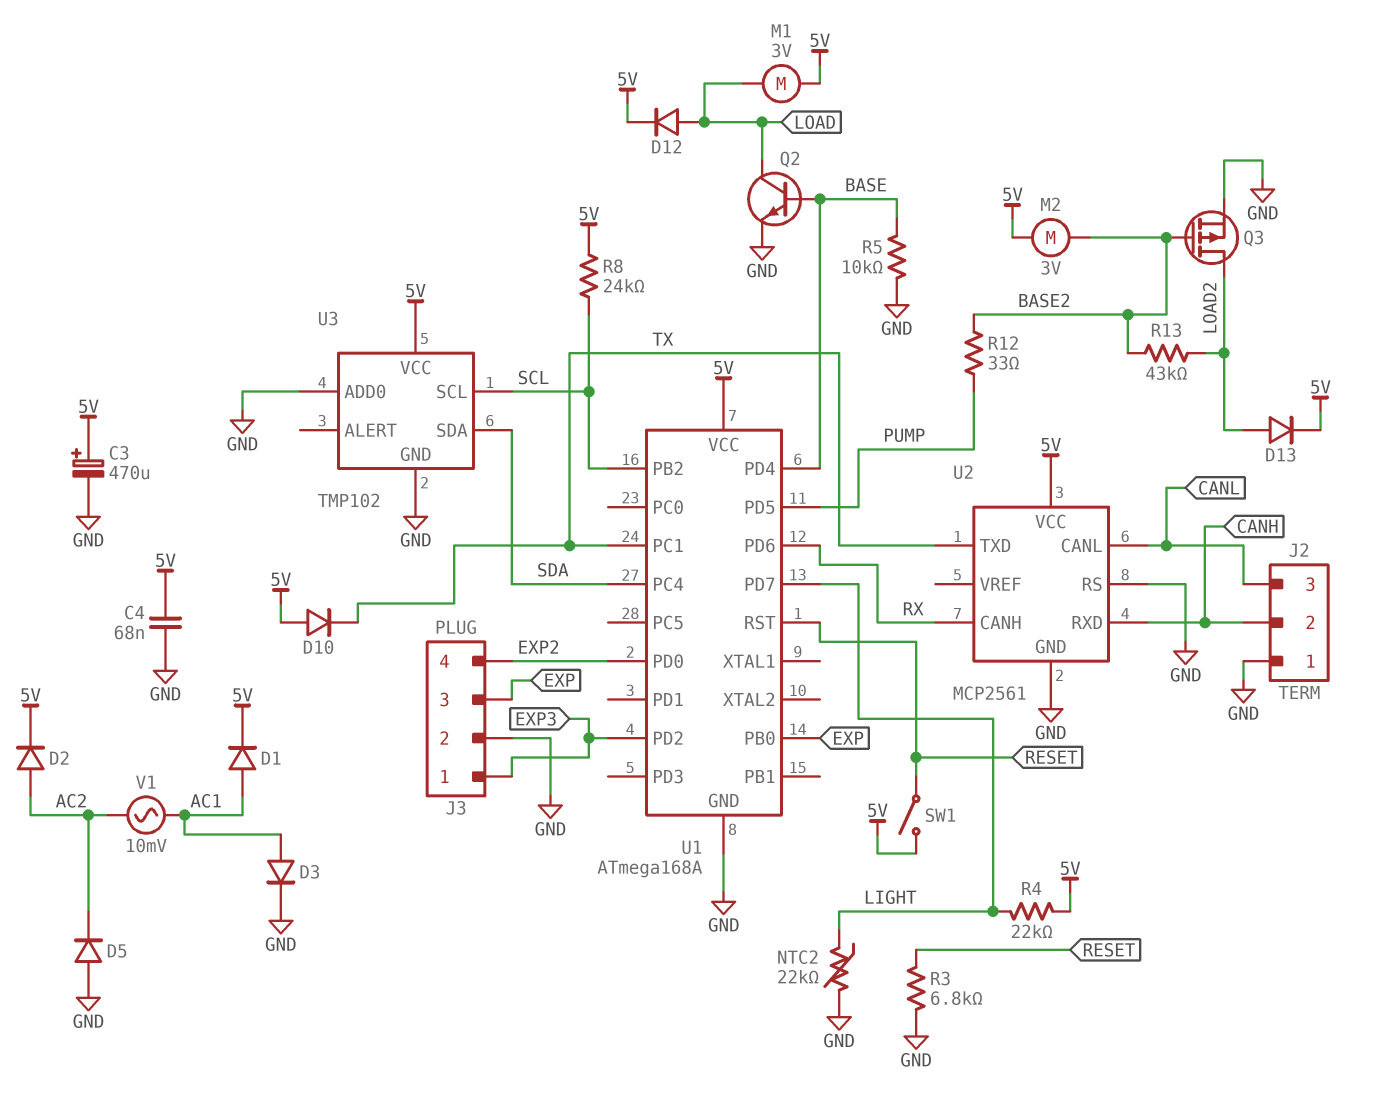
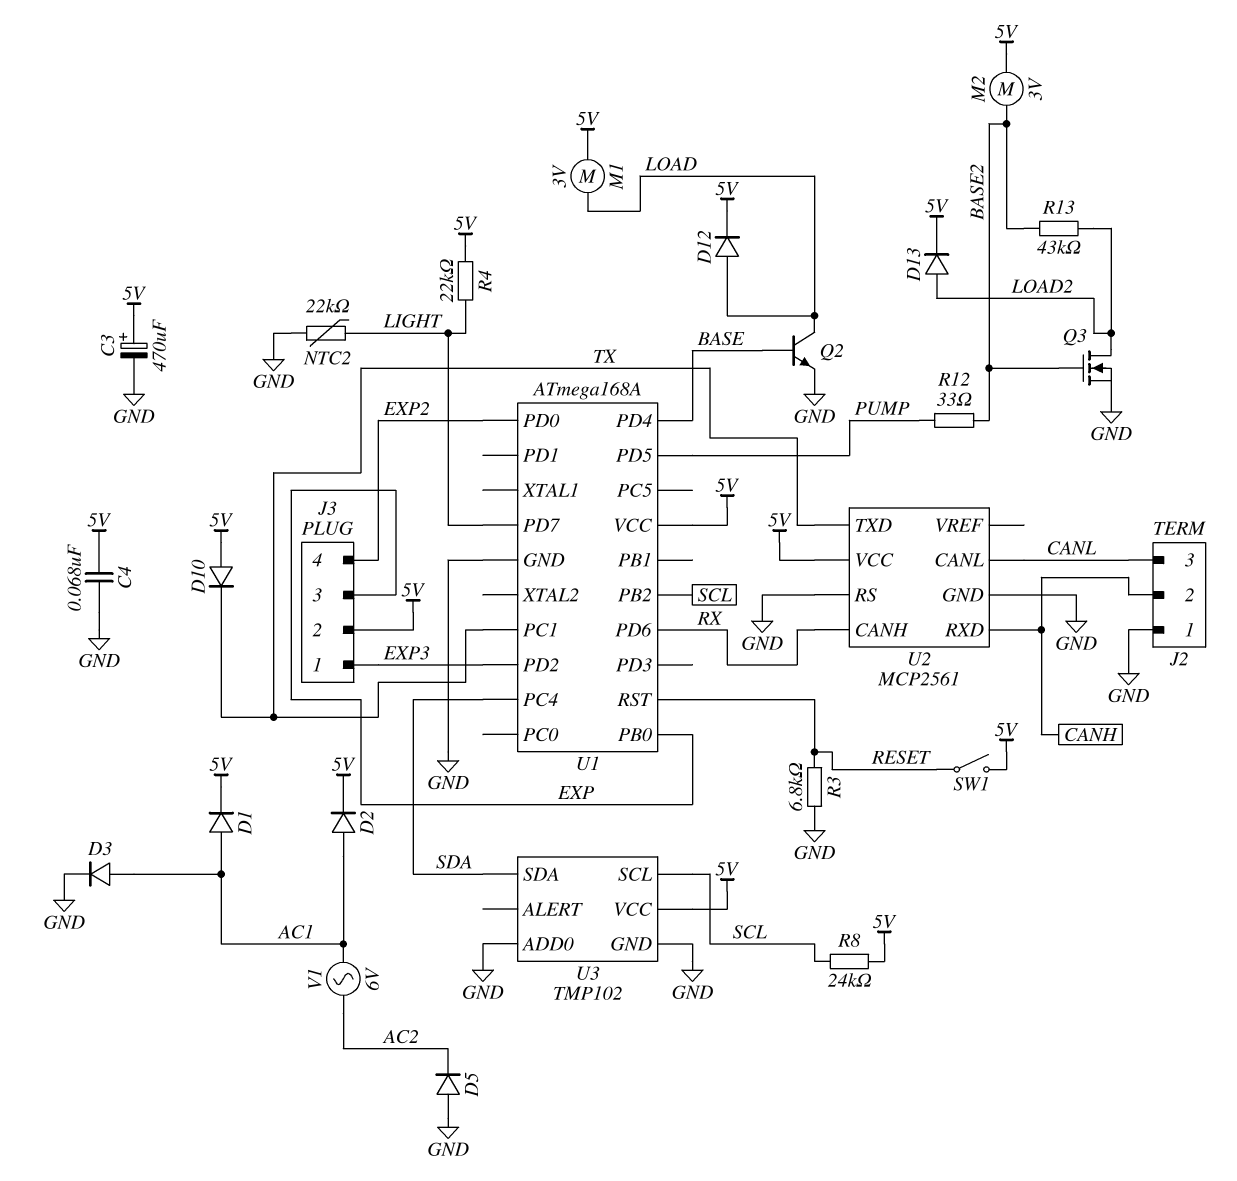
D2: diode (A AC2, K 5V) -> diode (A AC1, K 5V)
J3 pin 2: GND -> 5V
Q3: PMOS (G BASE2, D LOAD2, S GND) -> NMOS (G BASE2, D LOAD2, S GND)
R5: 10k (BASE, GND) -> none
V1: AC 10mV (AC1, AC2) -> AC 6V (AC1, AC2)

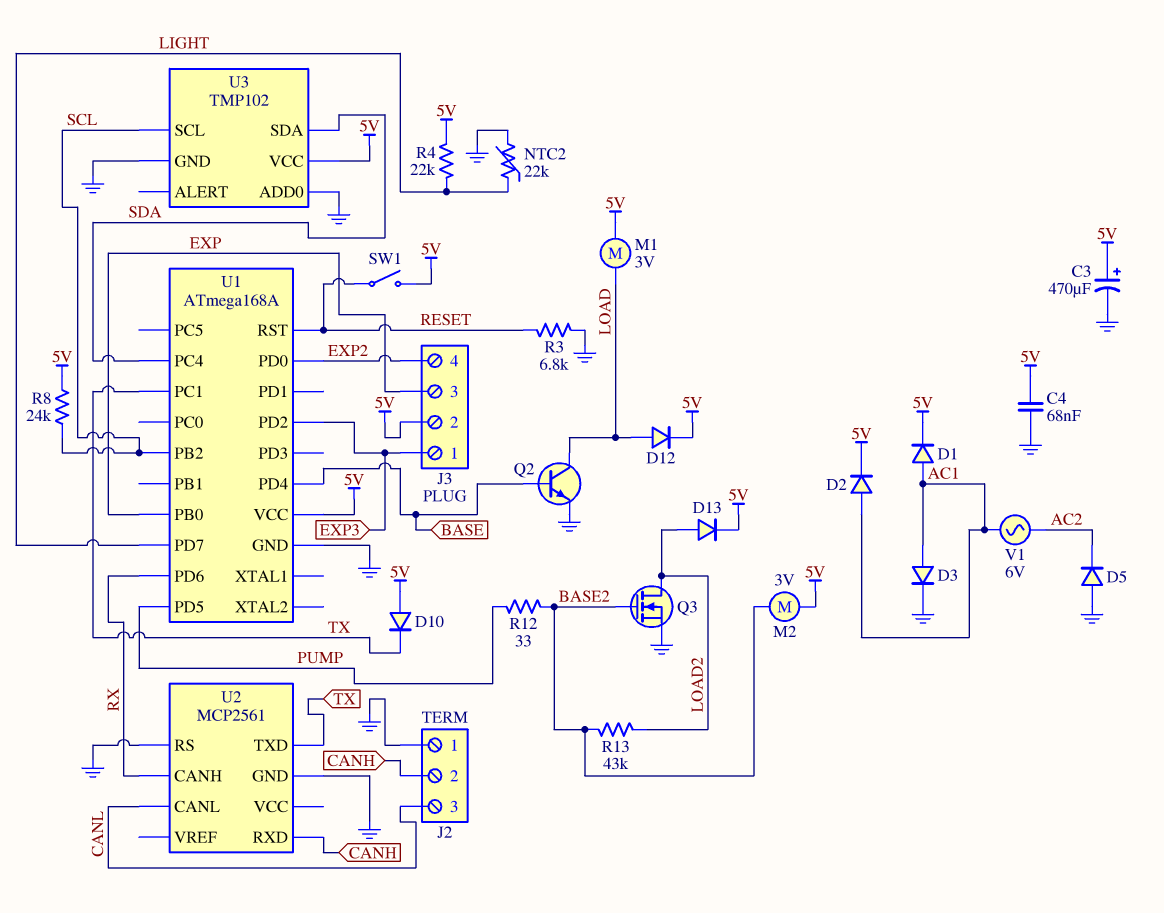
U2 pin VCC: 5V -> none

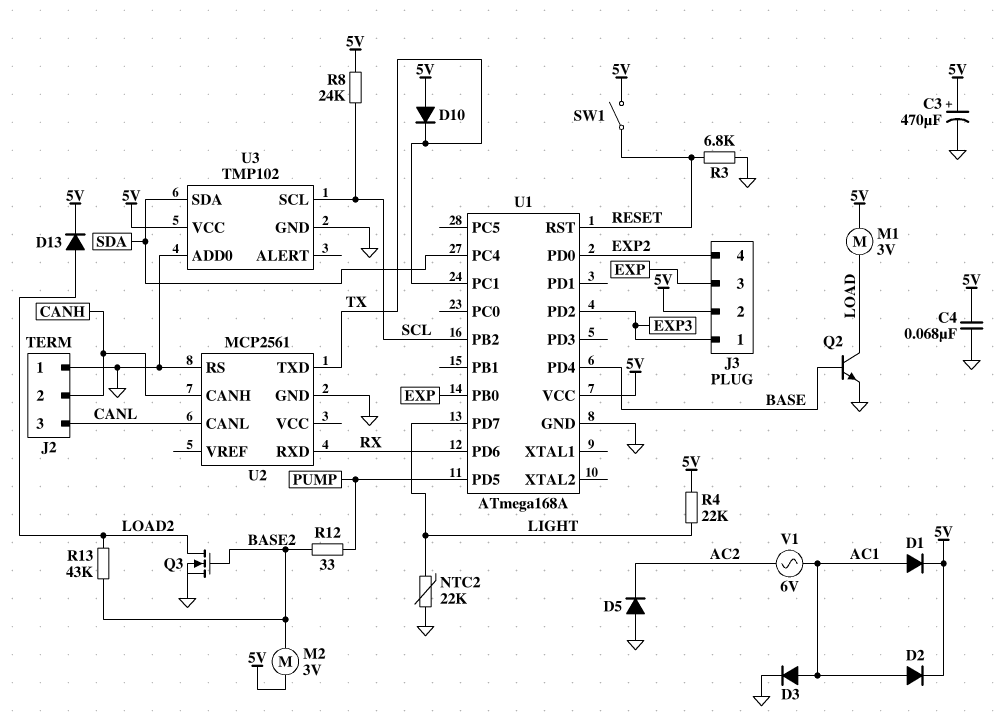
D12: diode (A LOAD, K 5V) -> none
U2 pin CANH: RX -> CANH
U2 pin RXD: CANH -> RX

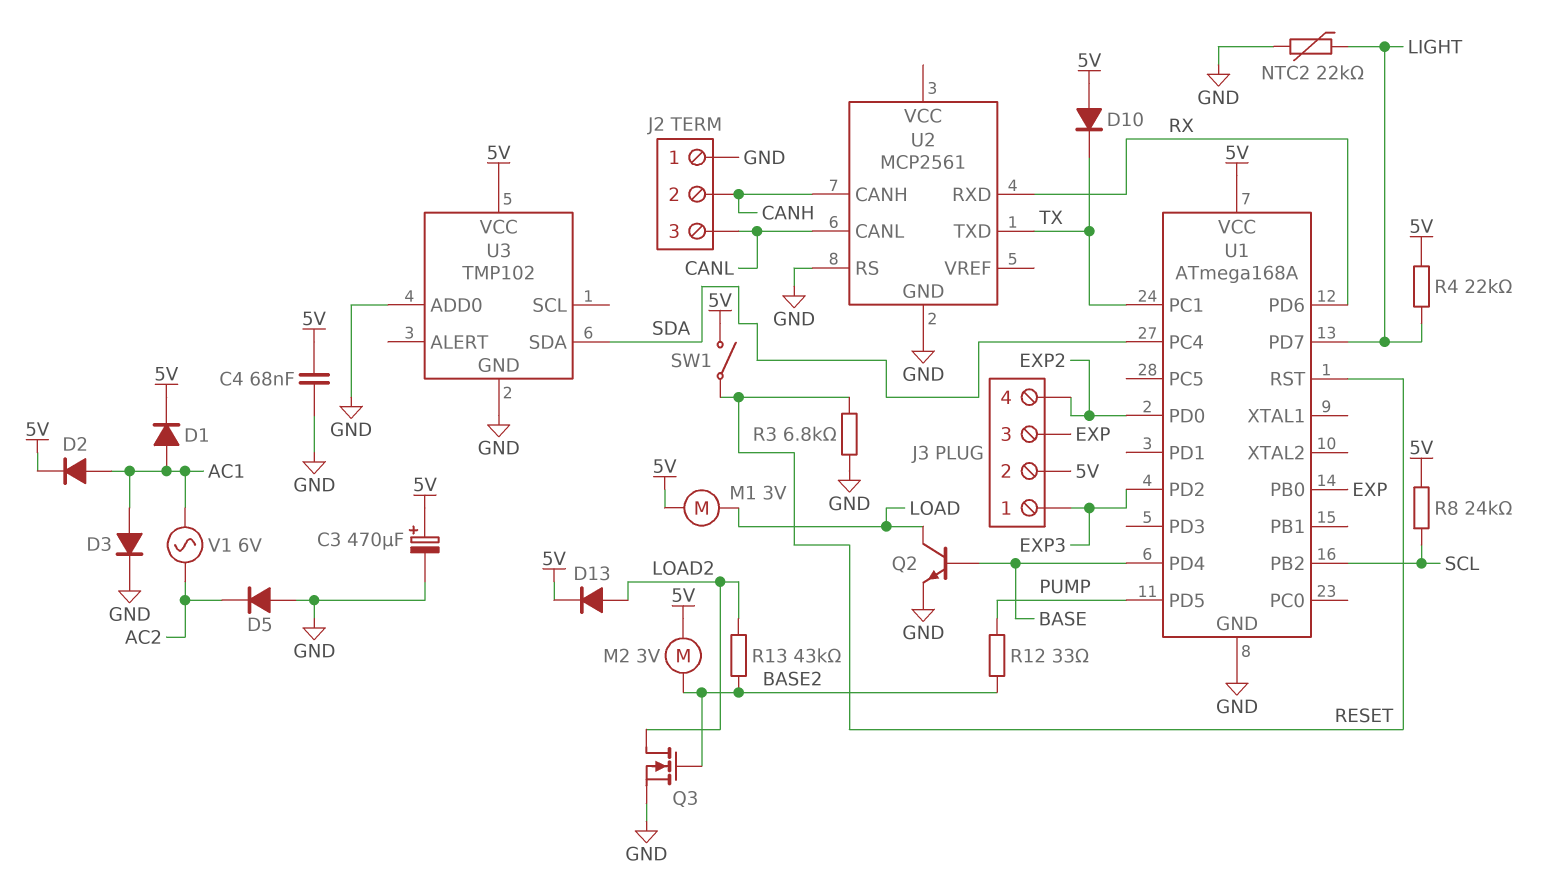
U3 pin SCL: SCL -> none

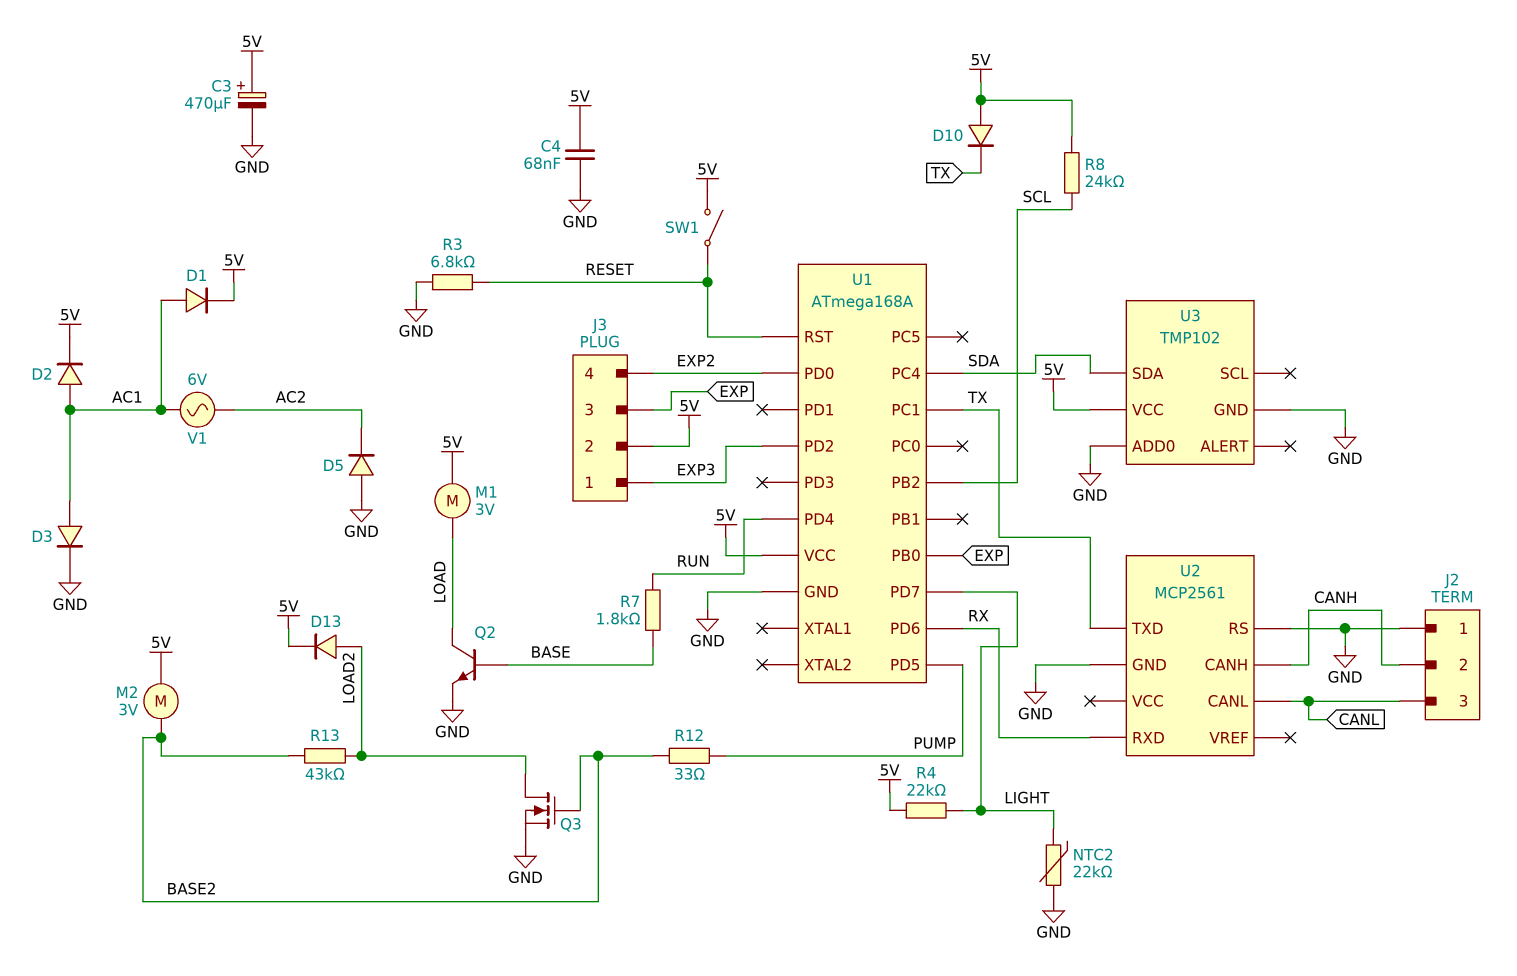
R7: none -> 1.8k (BASE, RUN)
U1 pin PD4: BASE -> RUN

